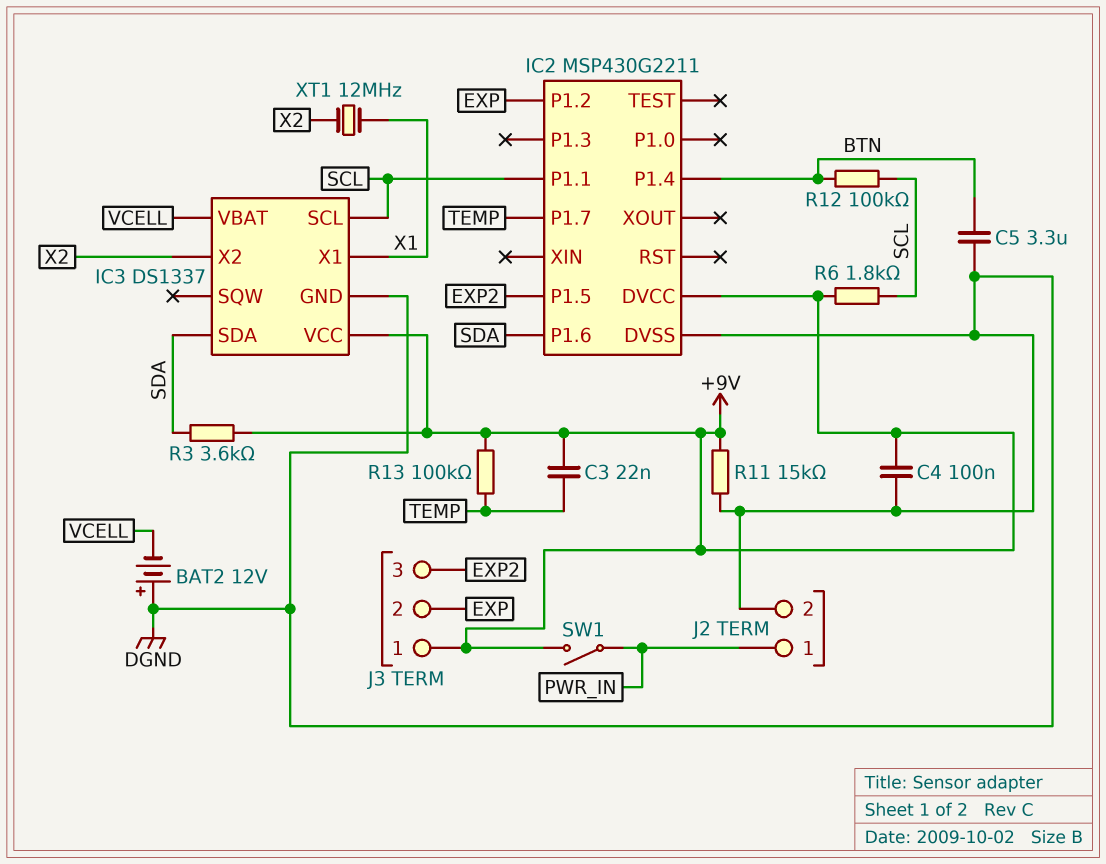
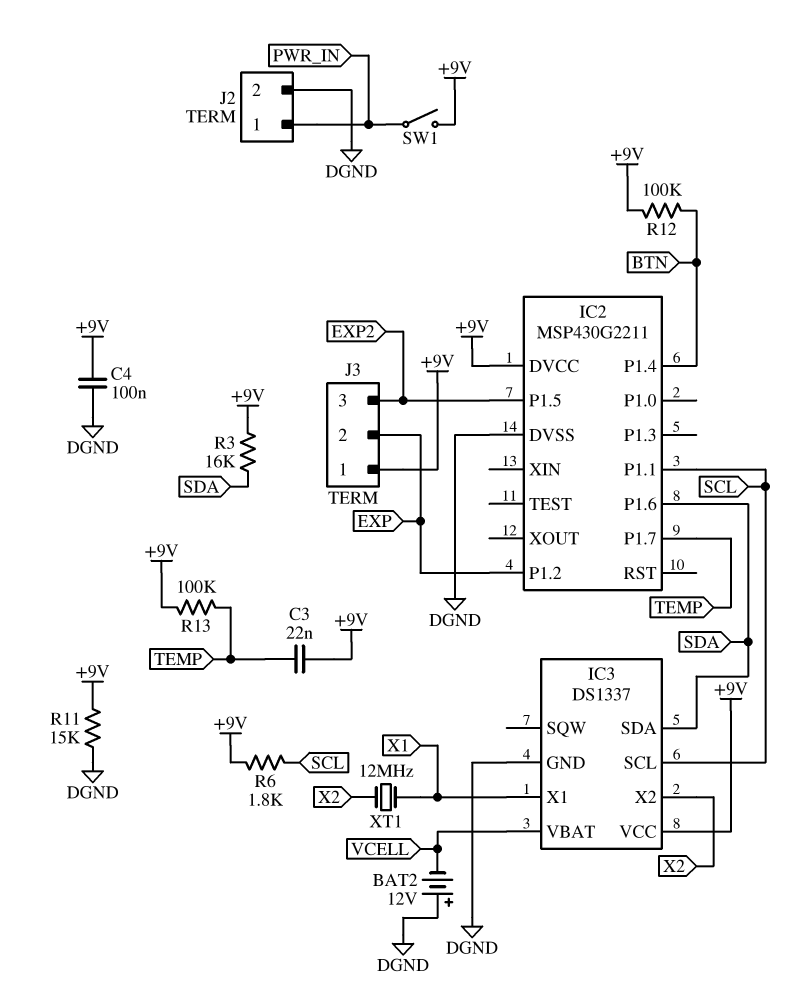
C5: 3.3uF (BTN, DGND) -> none
R3: 3.6k (+9V, SDA) -> 16k (+9V, SDA)
R12: 100k (BTN, SCL) -> 100k (+9V, BTN)

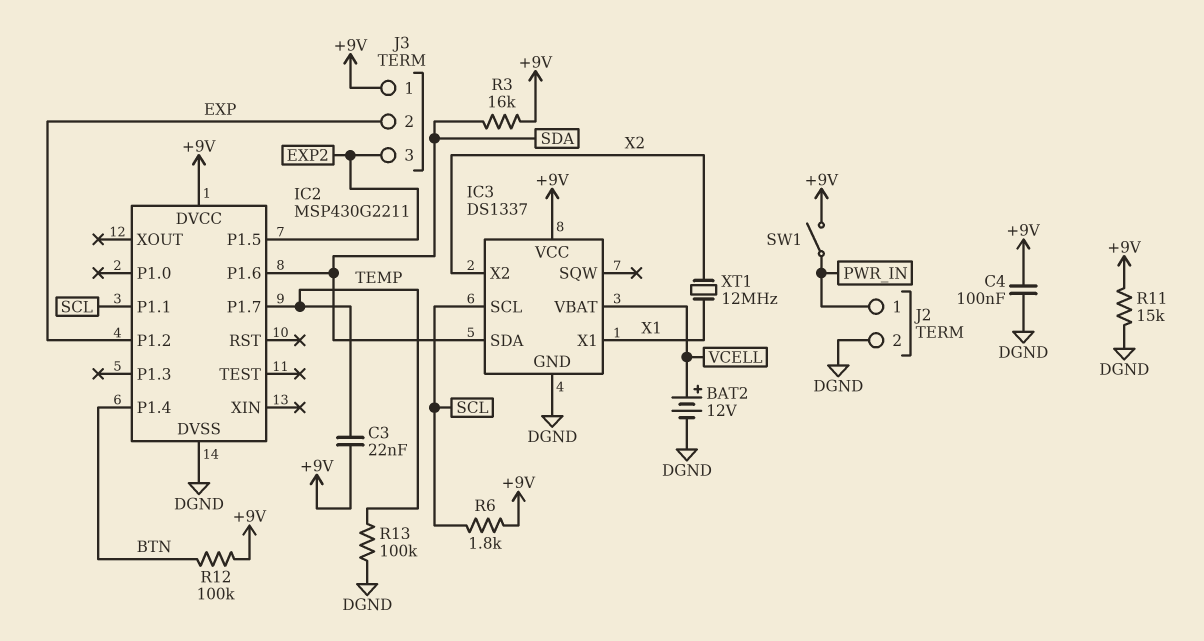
BAT2: 12V (plus DGND, minus VCELL) -> 12V (plus VCELL, minus DGND)
R13: 100k (+9V, TEMP) -> 100k (DGND, TEMP)

